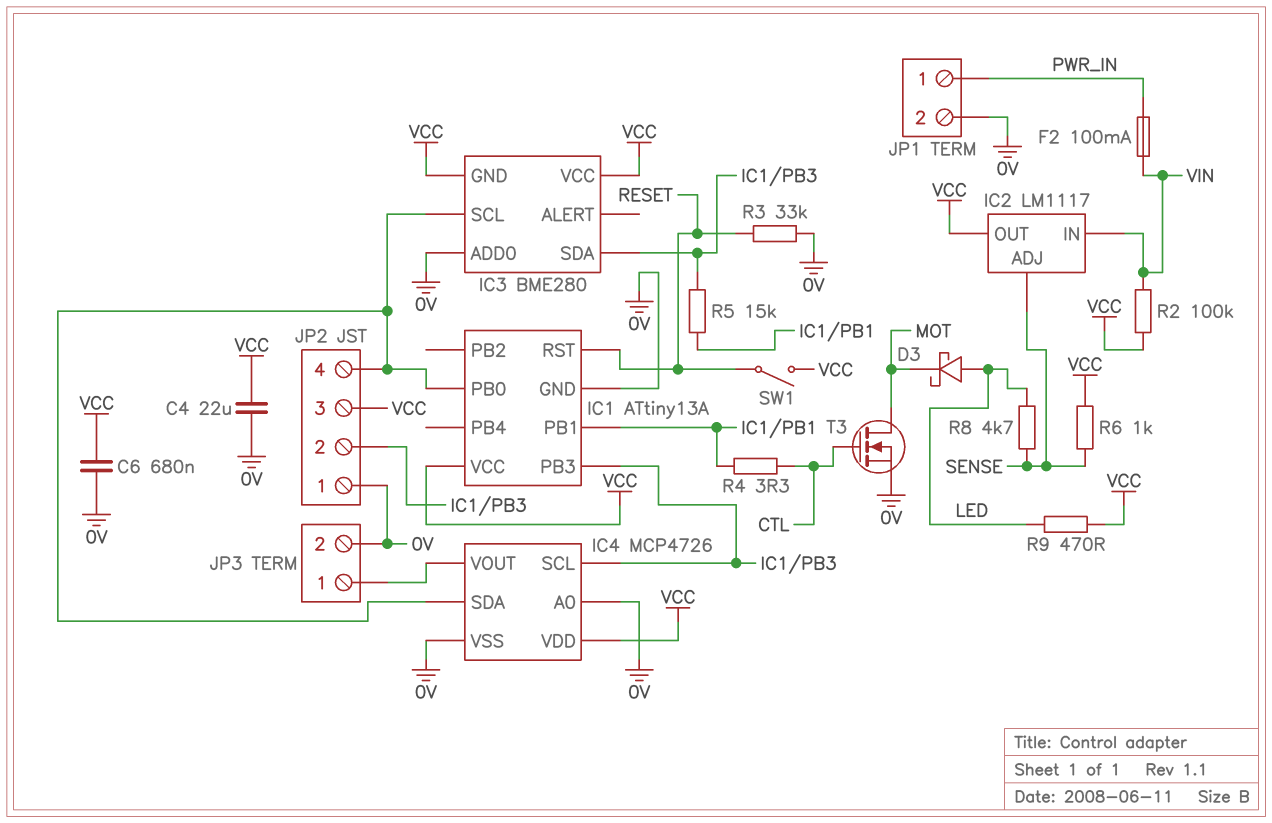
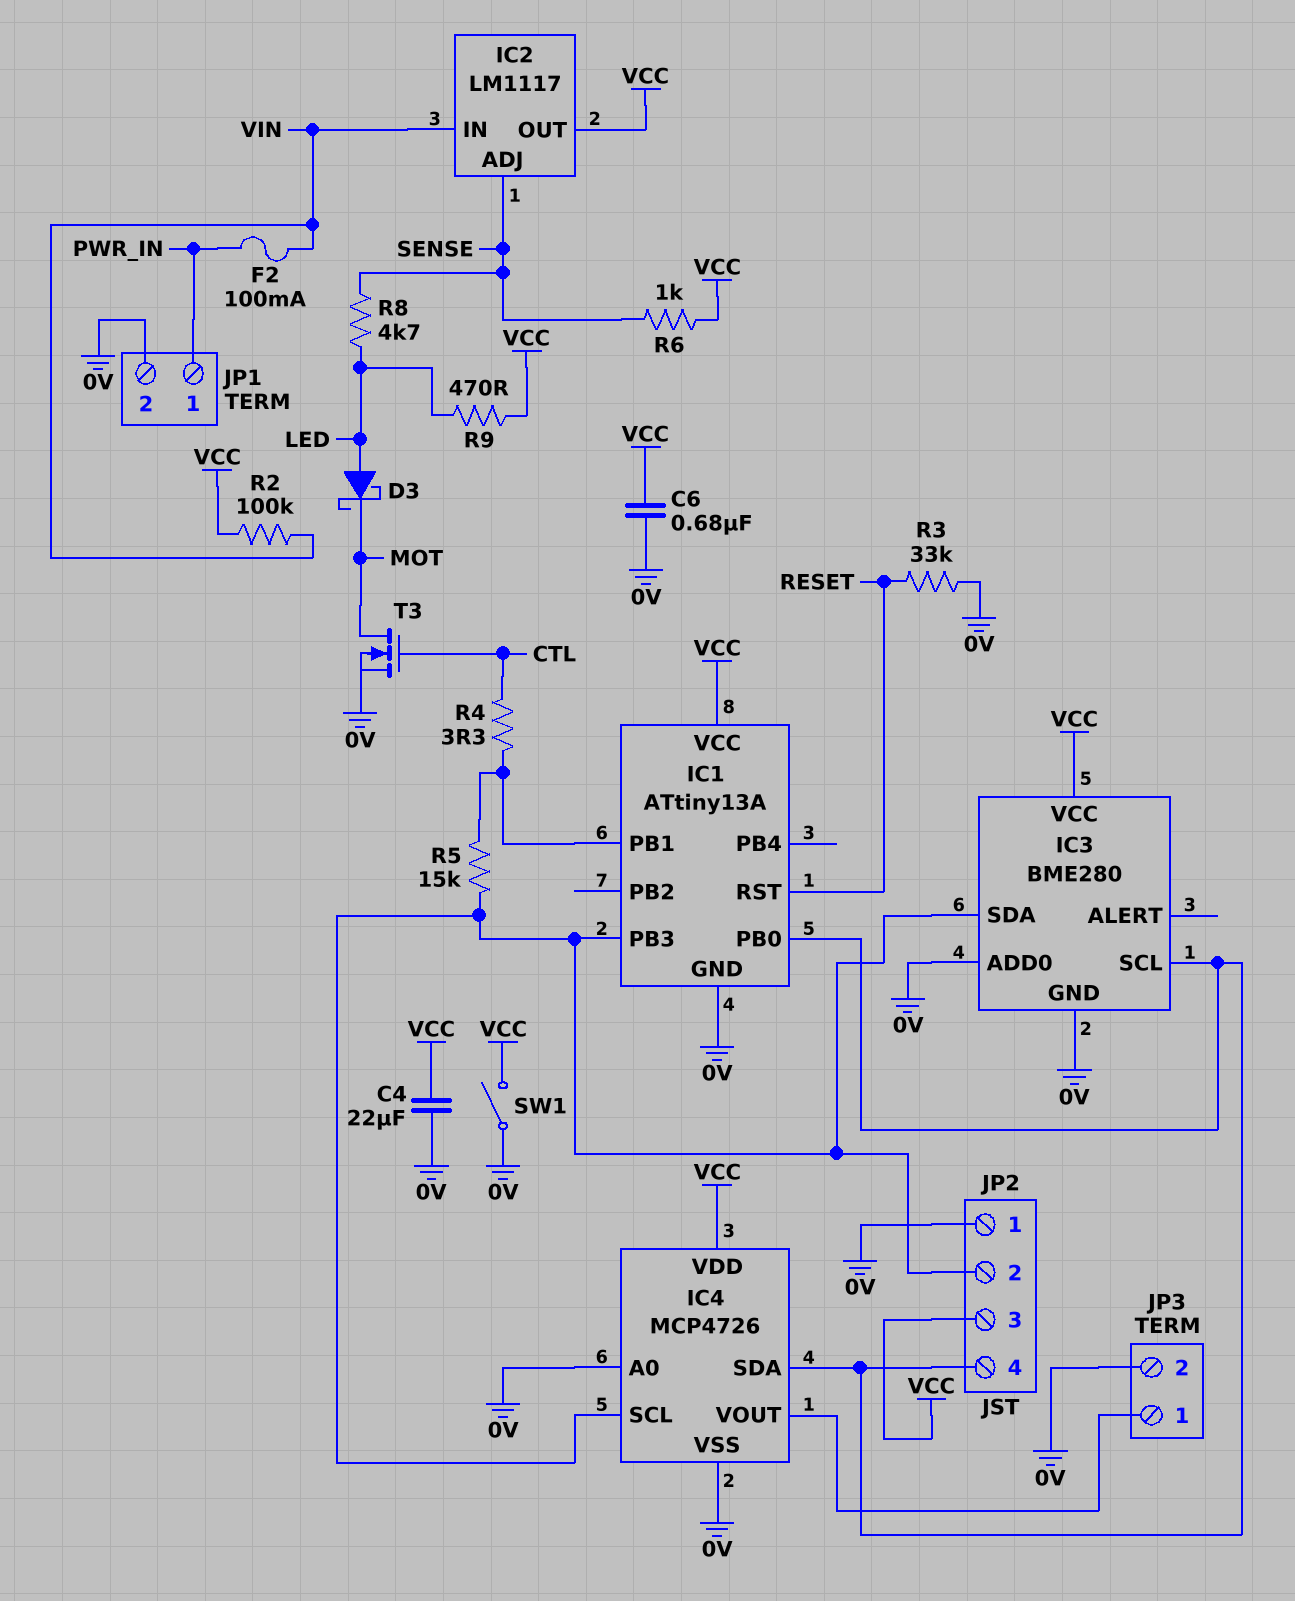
IC3 pin GND: VCC -> 0V
SW1: switch (RESET, VCC) -> switch (0V, VCC)

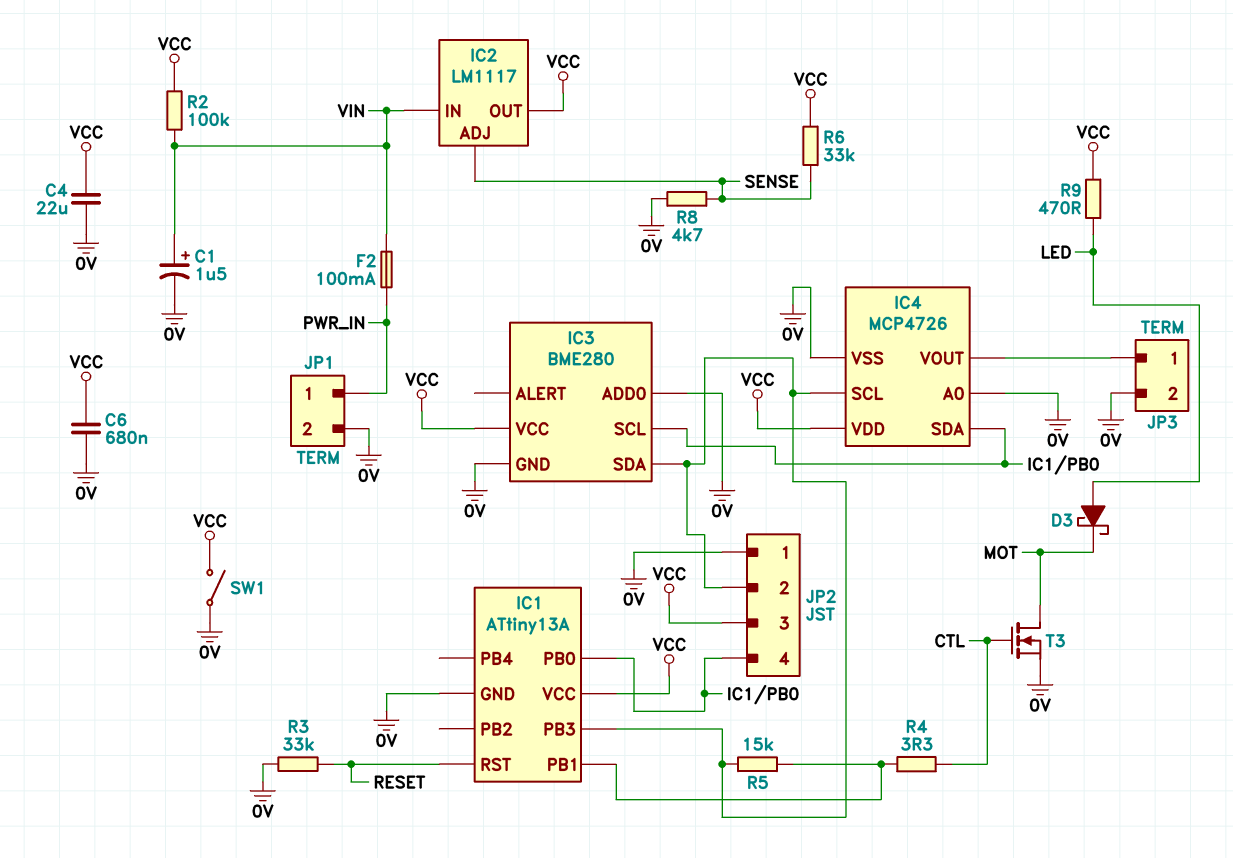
C1: none -> 1.5uF (plus VIN, minus 0V)
R6: 1k (SENSE, VCC) -> 33k (SENSE, VCC)
R8: 4.7k (LED, SENSE) -> 4.7k (0V, SENSE)

